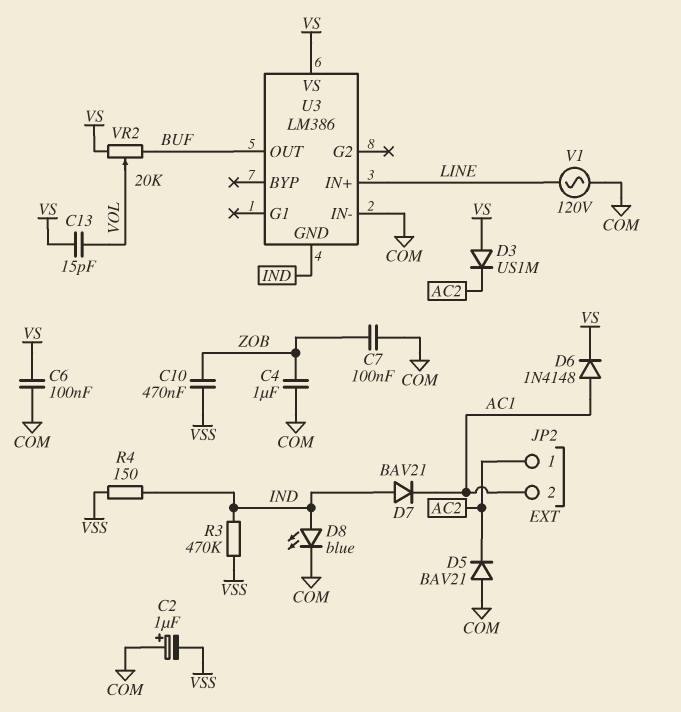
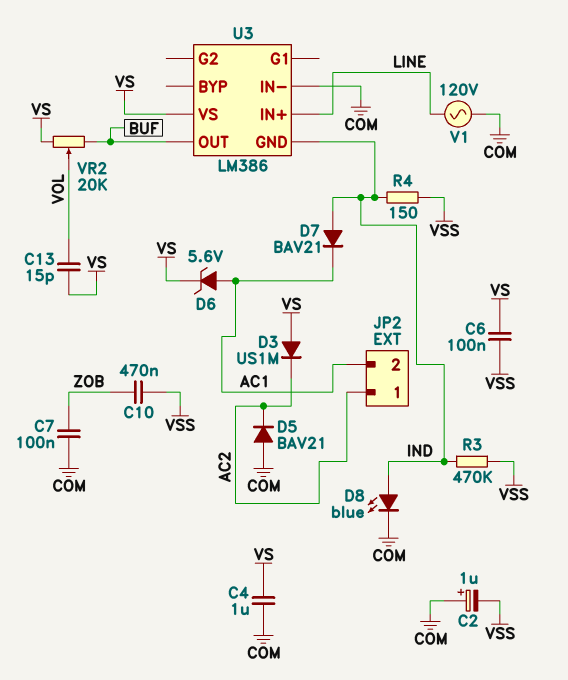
C4: 1uF (COM, ZOB) -> 1uF (COM, VS)
C6: 100nF (COM, VS) -> 100nF (VS, VSS)
D6: diode 1N4148 (A AC1, K VS) -> zener 5.6V (A AC1, K VS)

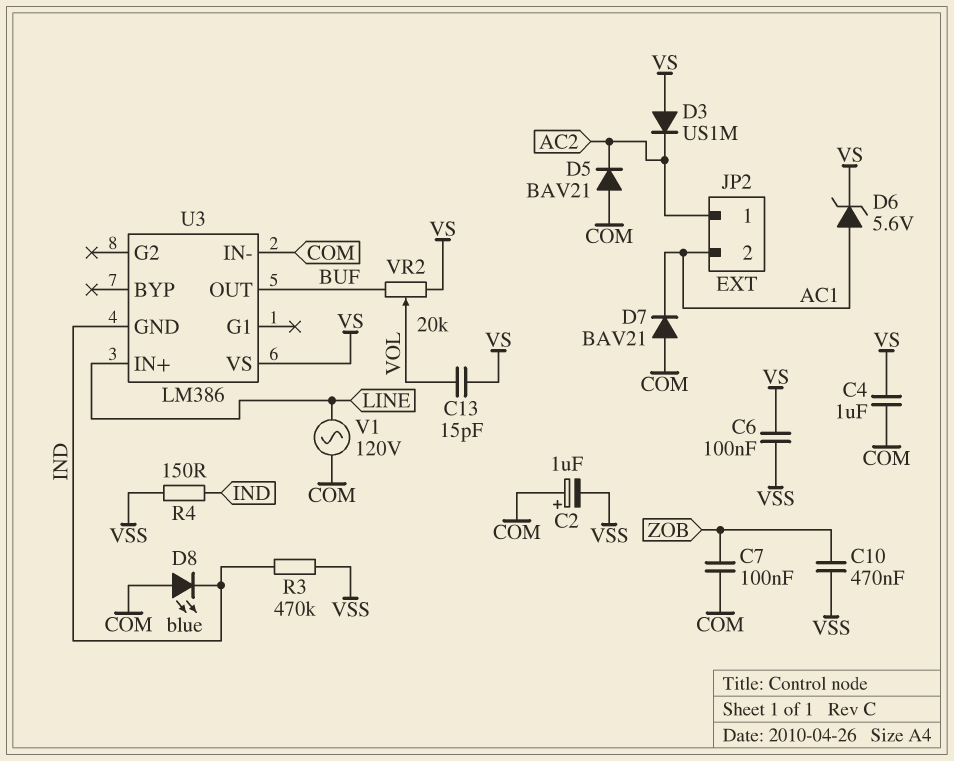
D7: diode BAV21 (A IND, K AC1) -> diode BAV21 (A COM, K AC1)
D8: LED blue (A IND, K COM) -> LED blue (A COM, K IND)

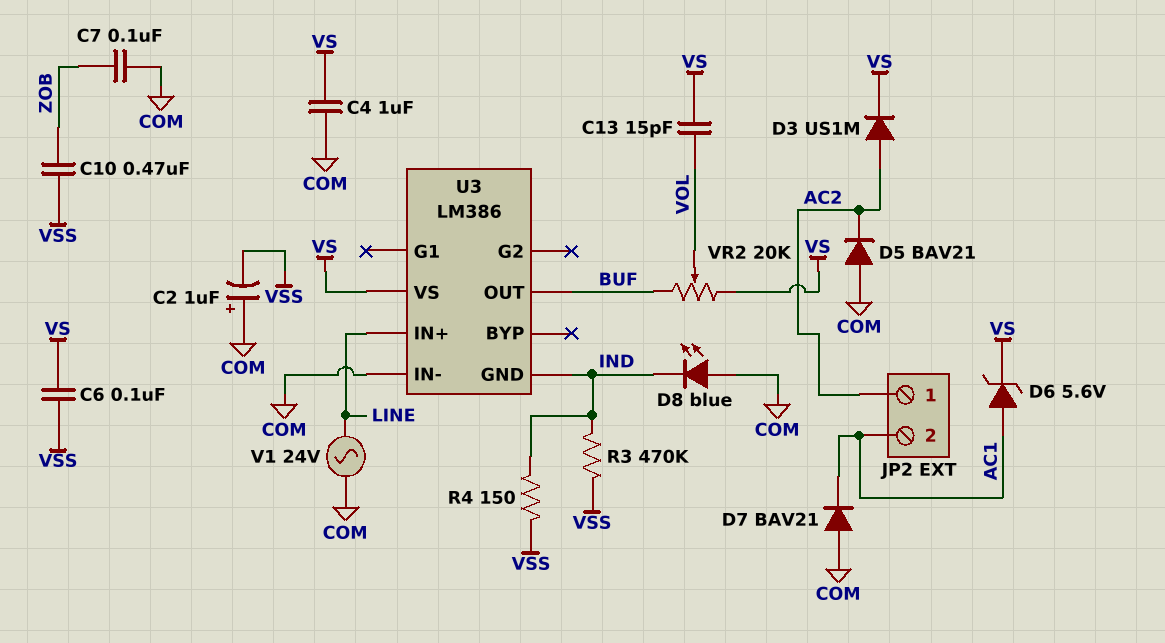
D3: diode US1M (A VS, K AC2) -> diode US1M (A AC2, K VS)
V1: AC 120V (COM, LINE) -> AC 24V (COM, LINE)

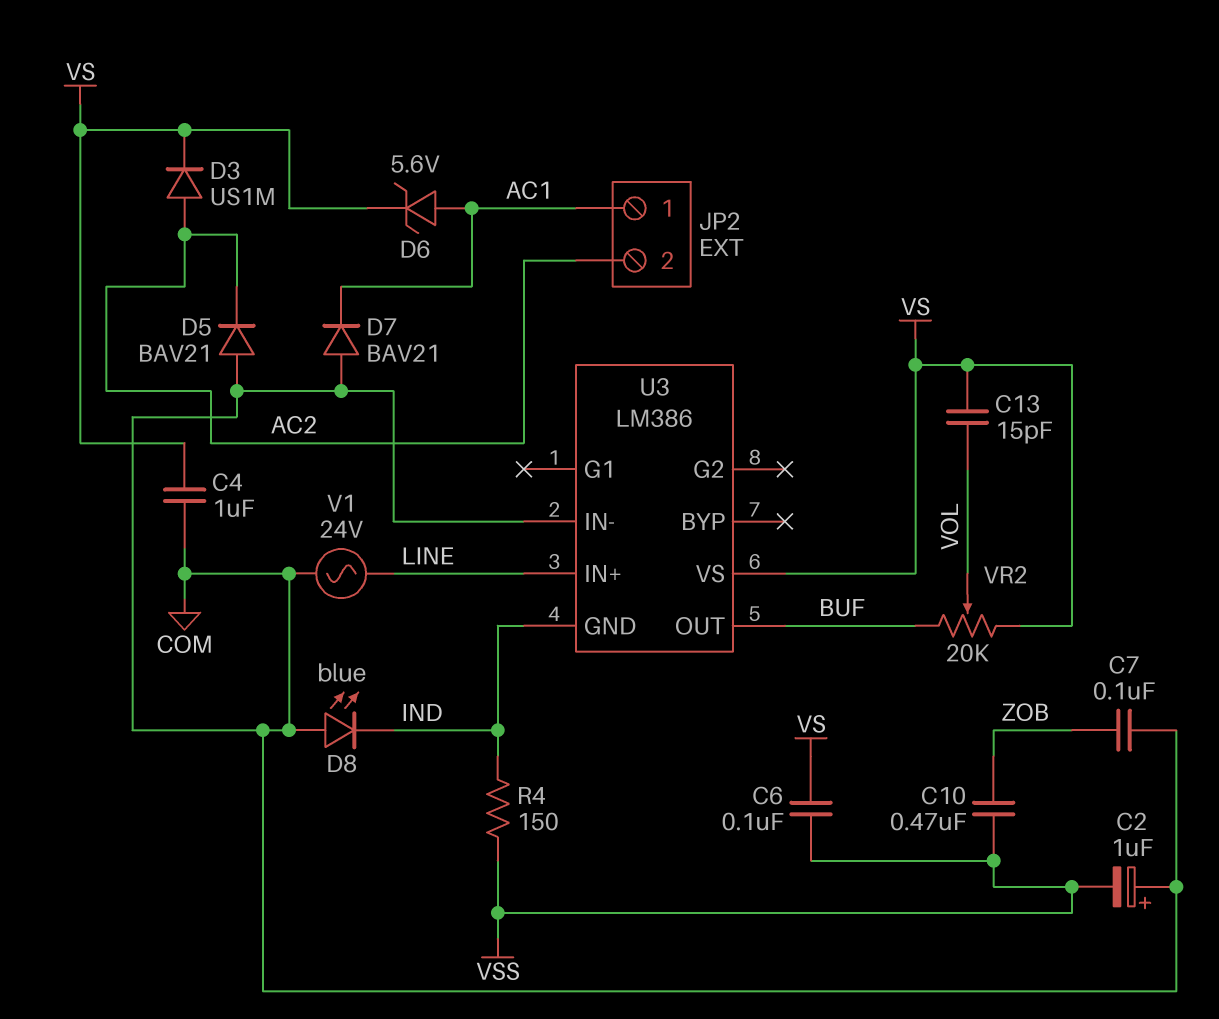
JP2 pin 1: AC2 -> AC1
JP2 pin 2: AC1 -> AC2
R3: 470k (IND, VSS) -> none

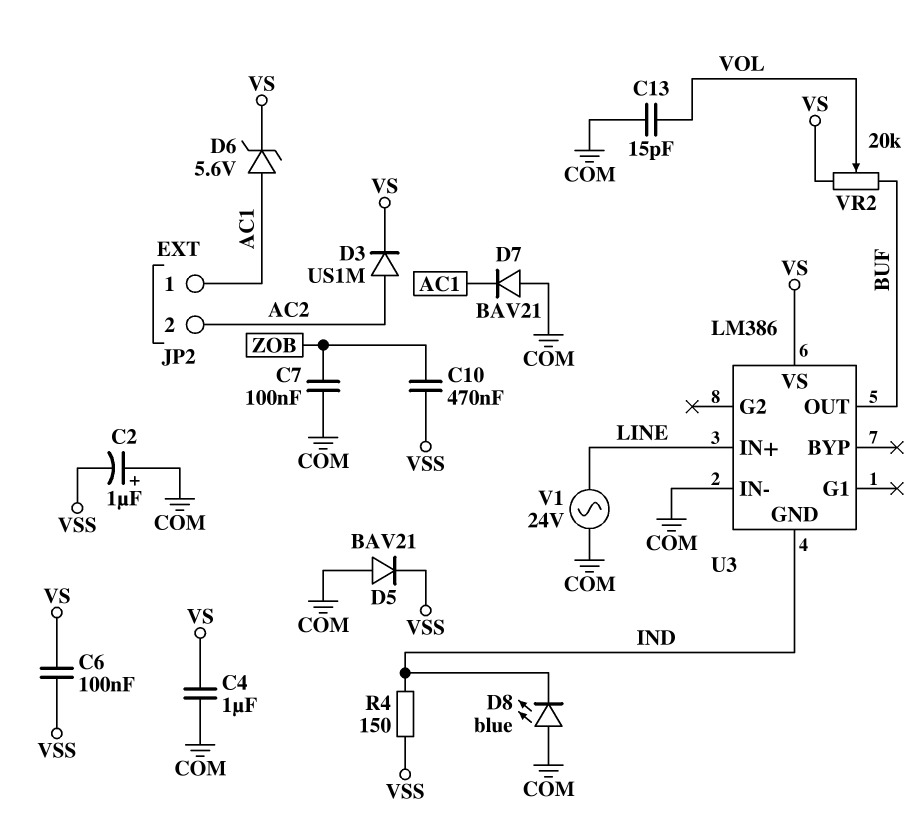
C13: 15pF (VOL, VS) -> 15pF (COM, VOL)
D5: diode BAV21 (A COM, K AC2) -> diode BAV21 (A COM, K VSS)

